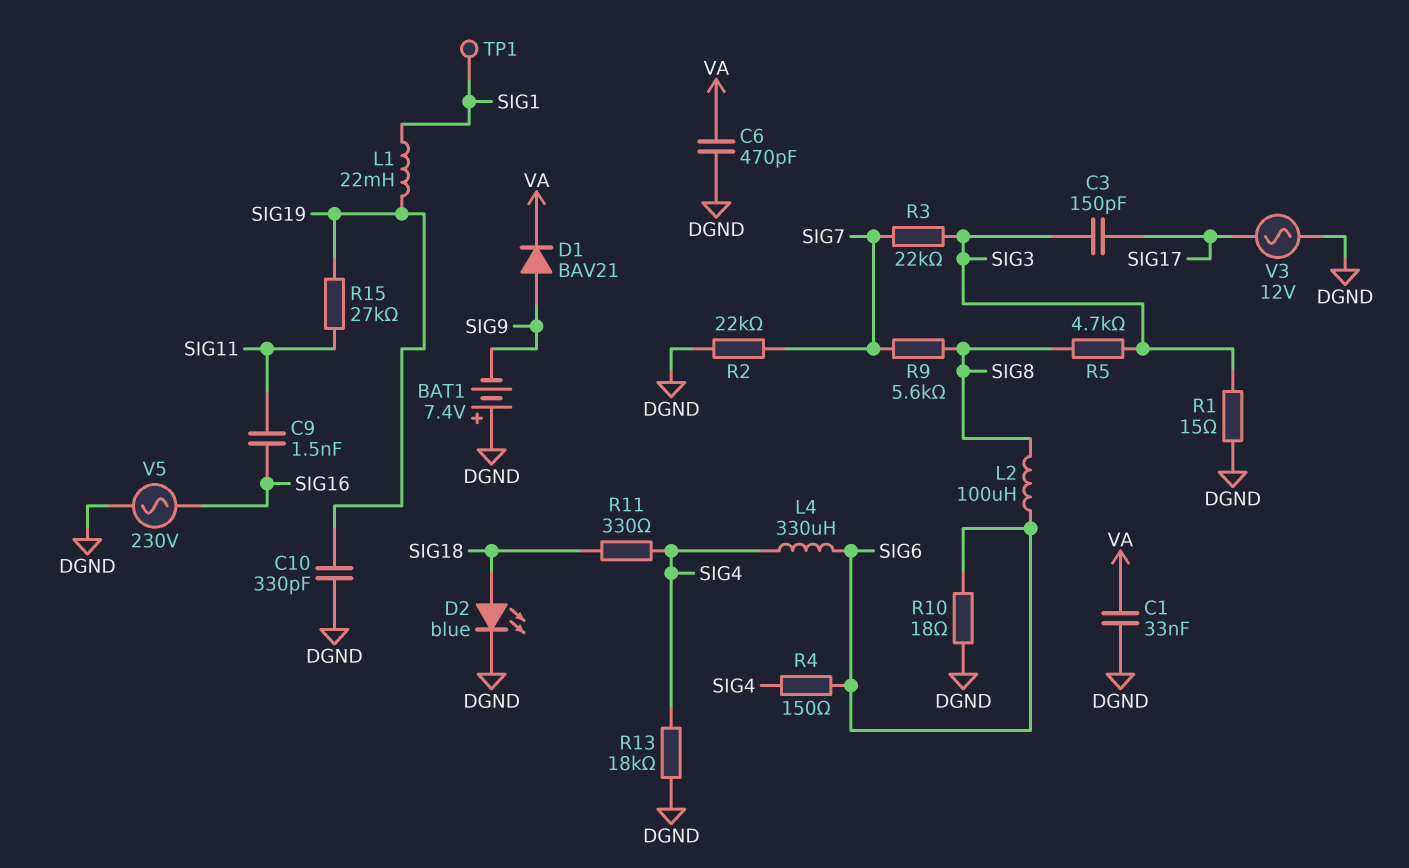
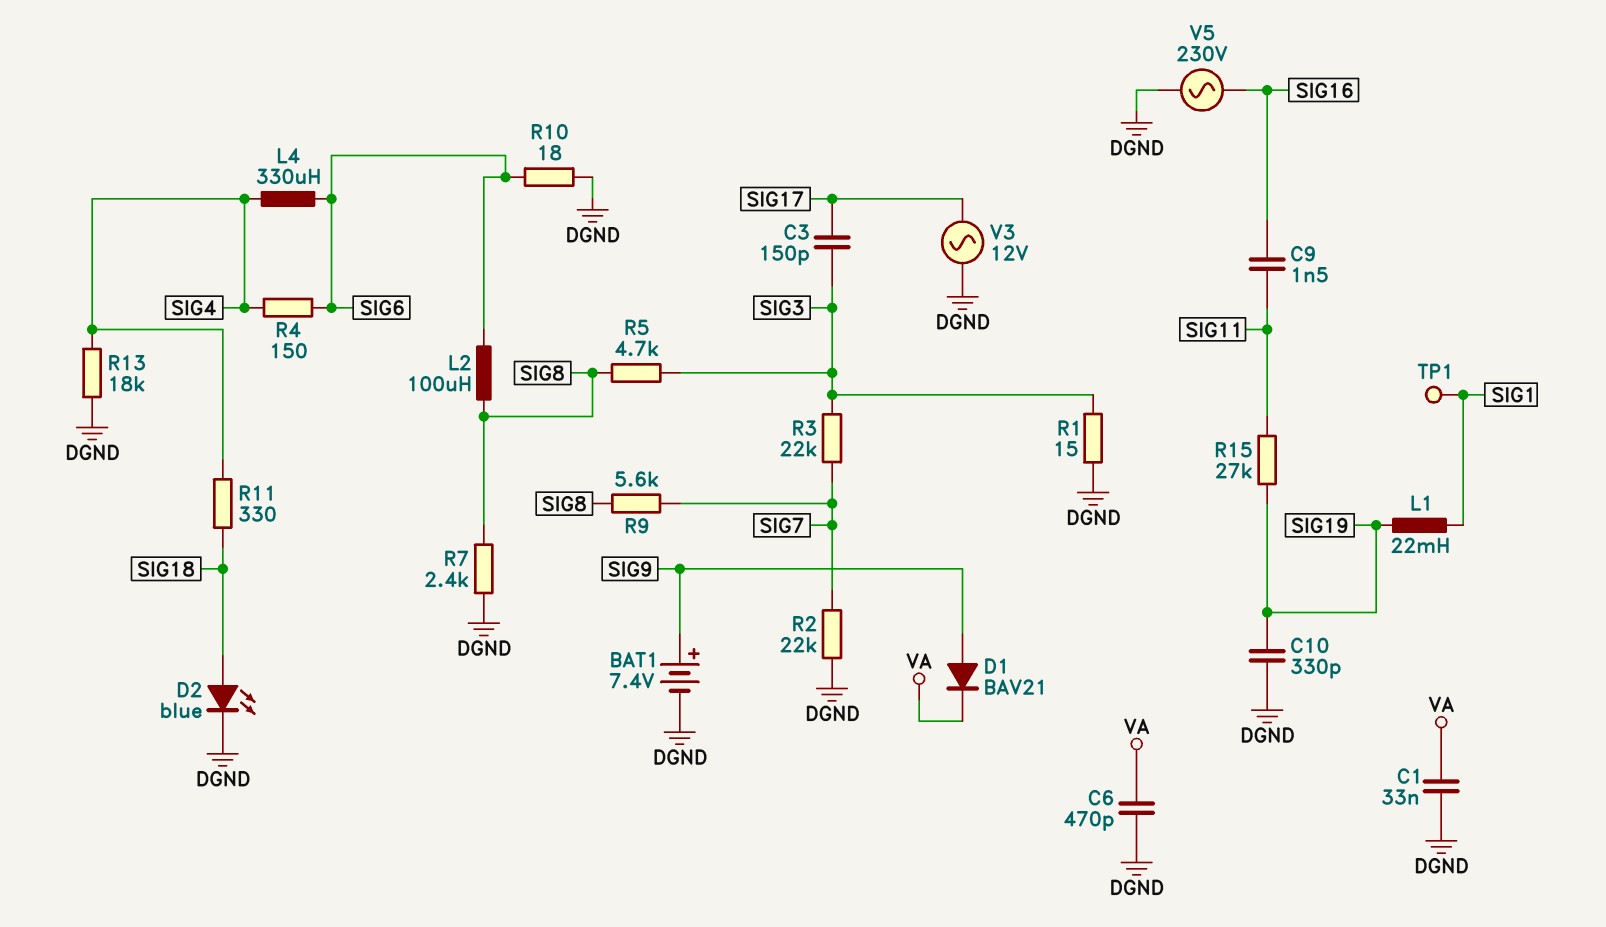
BAT1: 7.4V (plus DGND, minus SIG9) -> 7.4V (plus SIG9, minus DGND)
R7: none -> 2.4k (DGND, SIG8)

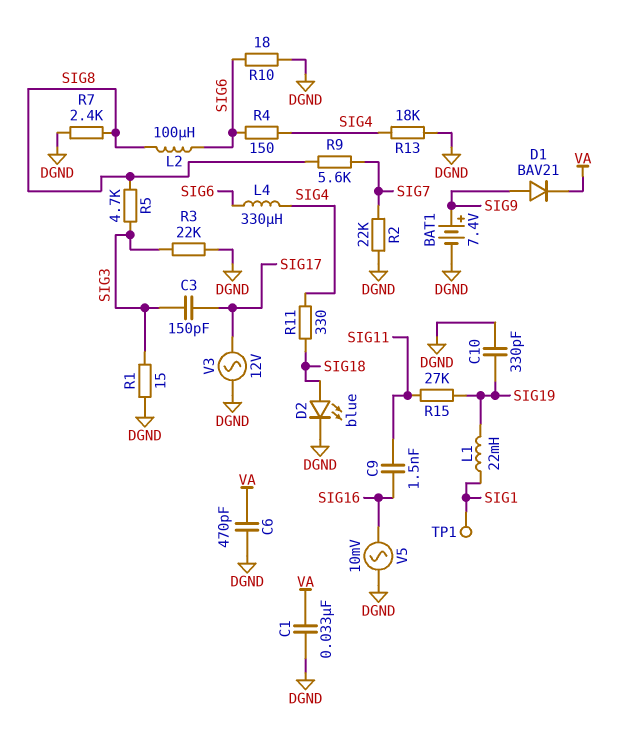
R3: 22k (SIG3, SIG7) -> 22k (DGND, SIG3)
V5: AC 230V (DGND, SIG16) -> AC 10mV (DGND, SIG16)

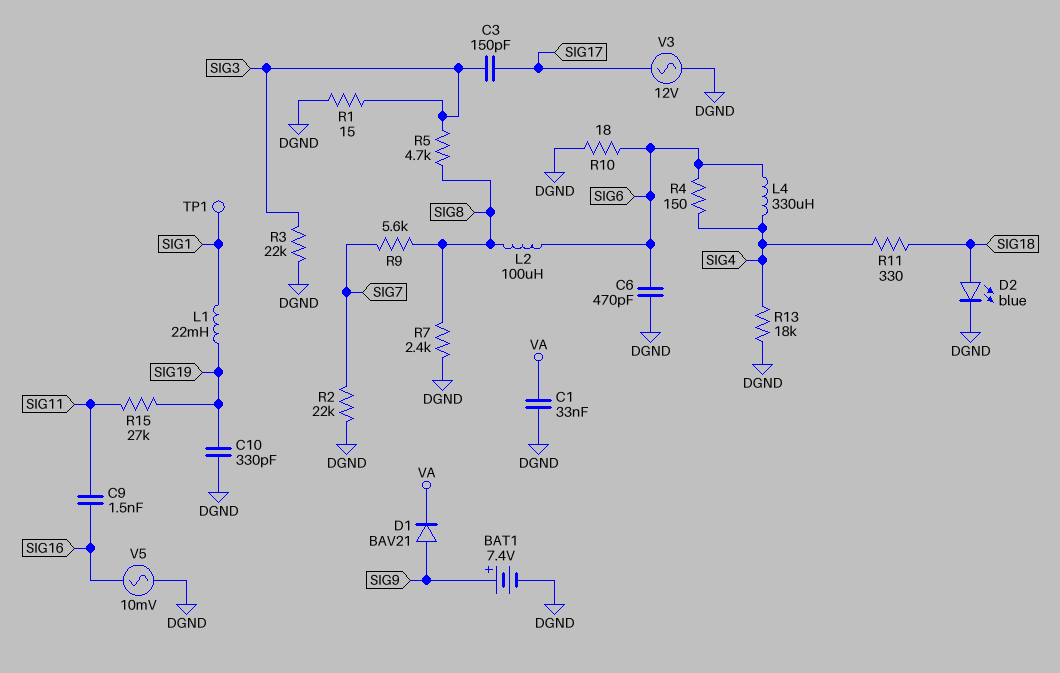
C6: 470pF (DGND, VA) -> 470pF (DGND, SIG6)

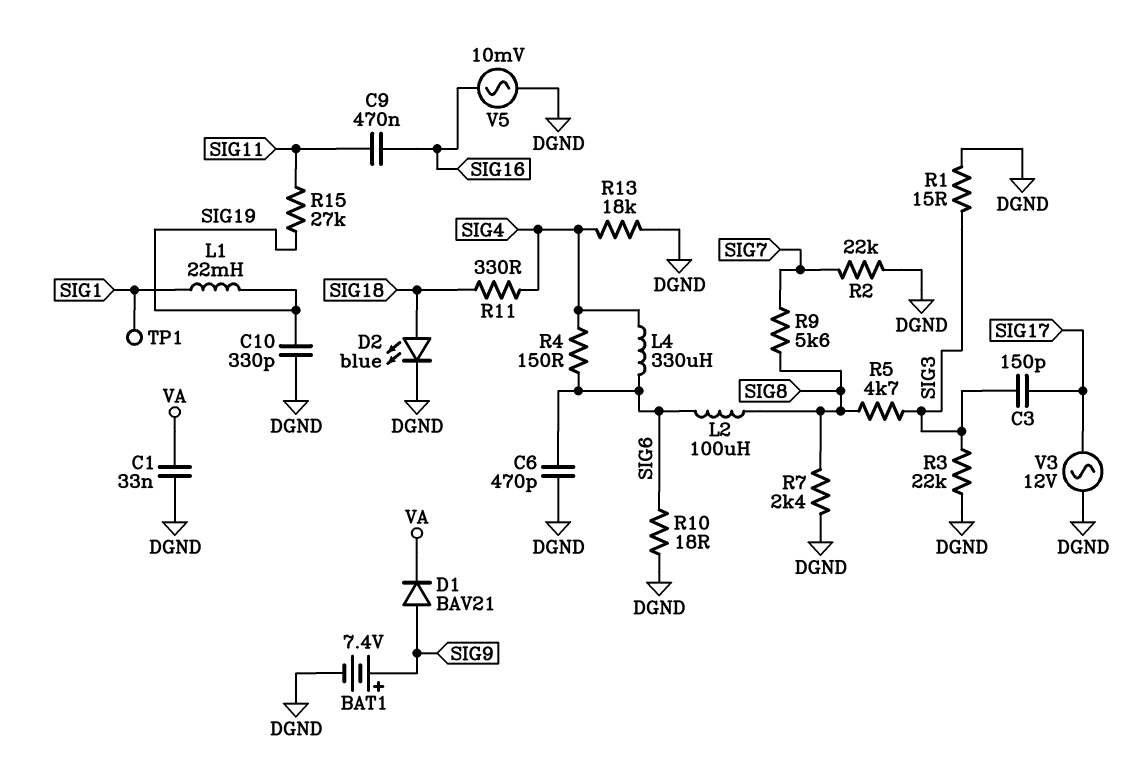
C9: 1.5nF (SIG11, SIG16) -> 470nF (SIG11, SIG16)

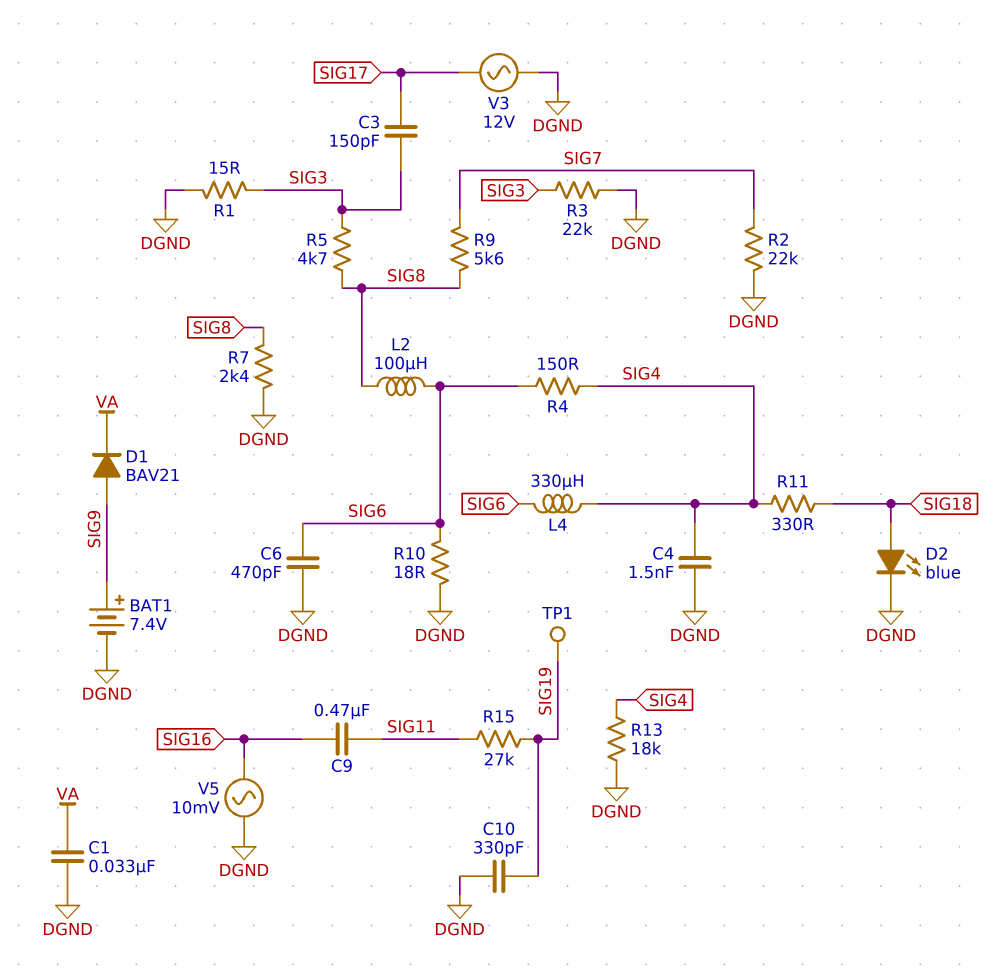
C4: none -> 1.5nF (DGND, SIG4)
L1: 22mH (SIG1, SIG19) -> none
TP1: test point (SIG1) -> test point (SIG19)

